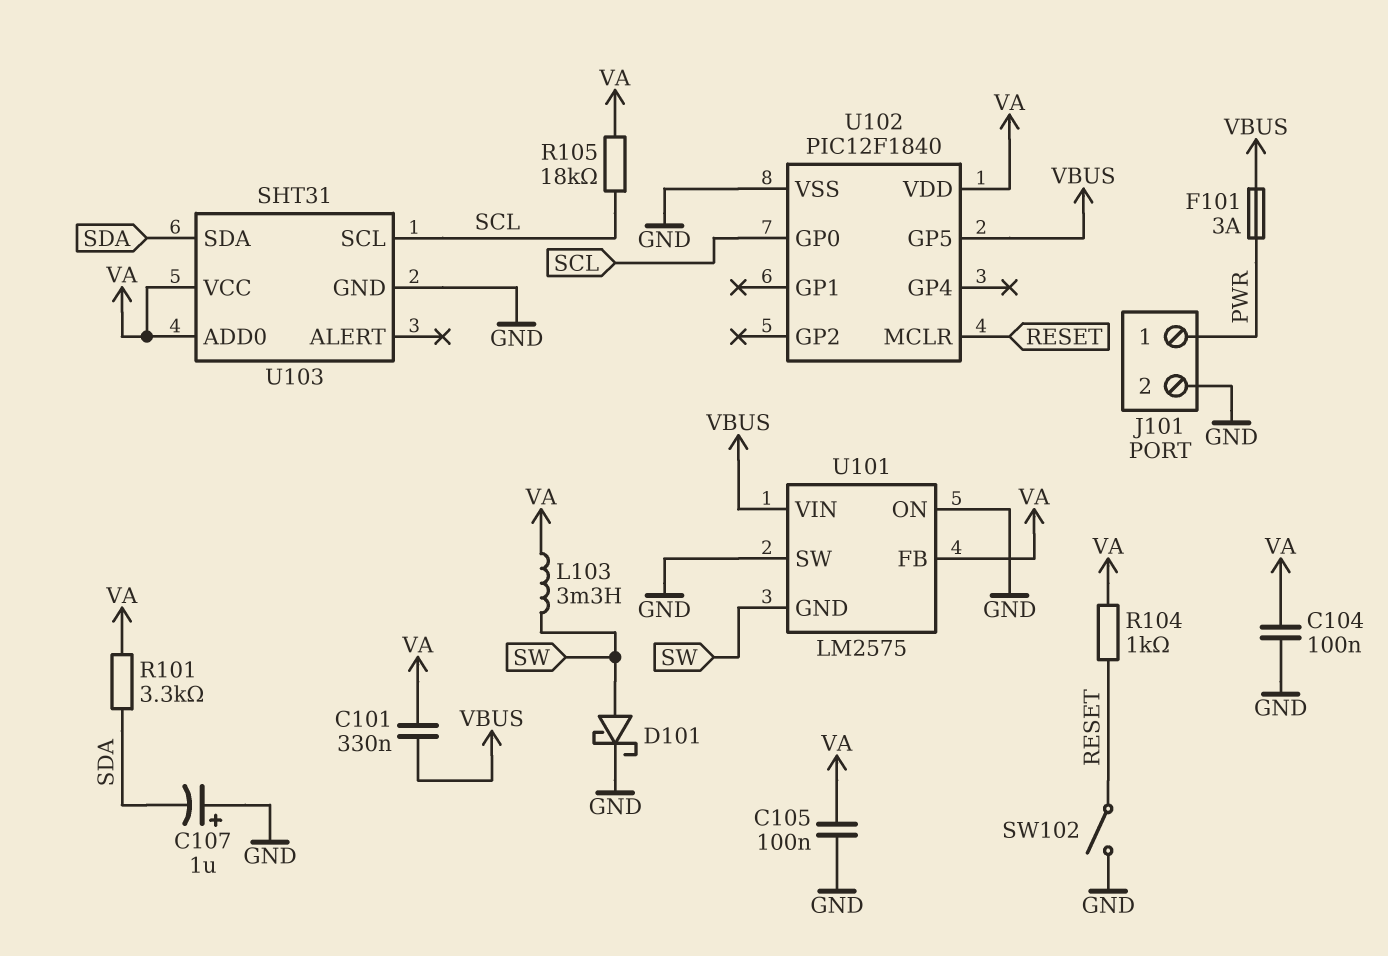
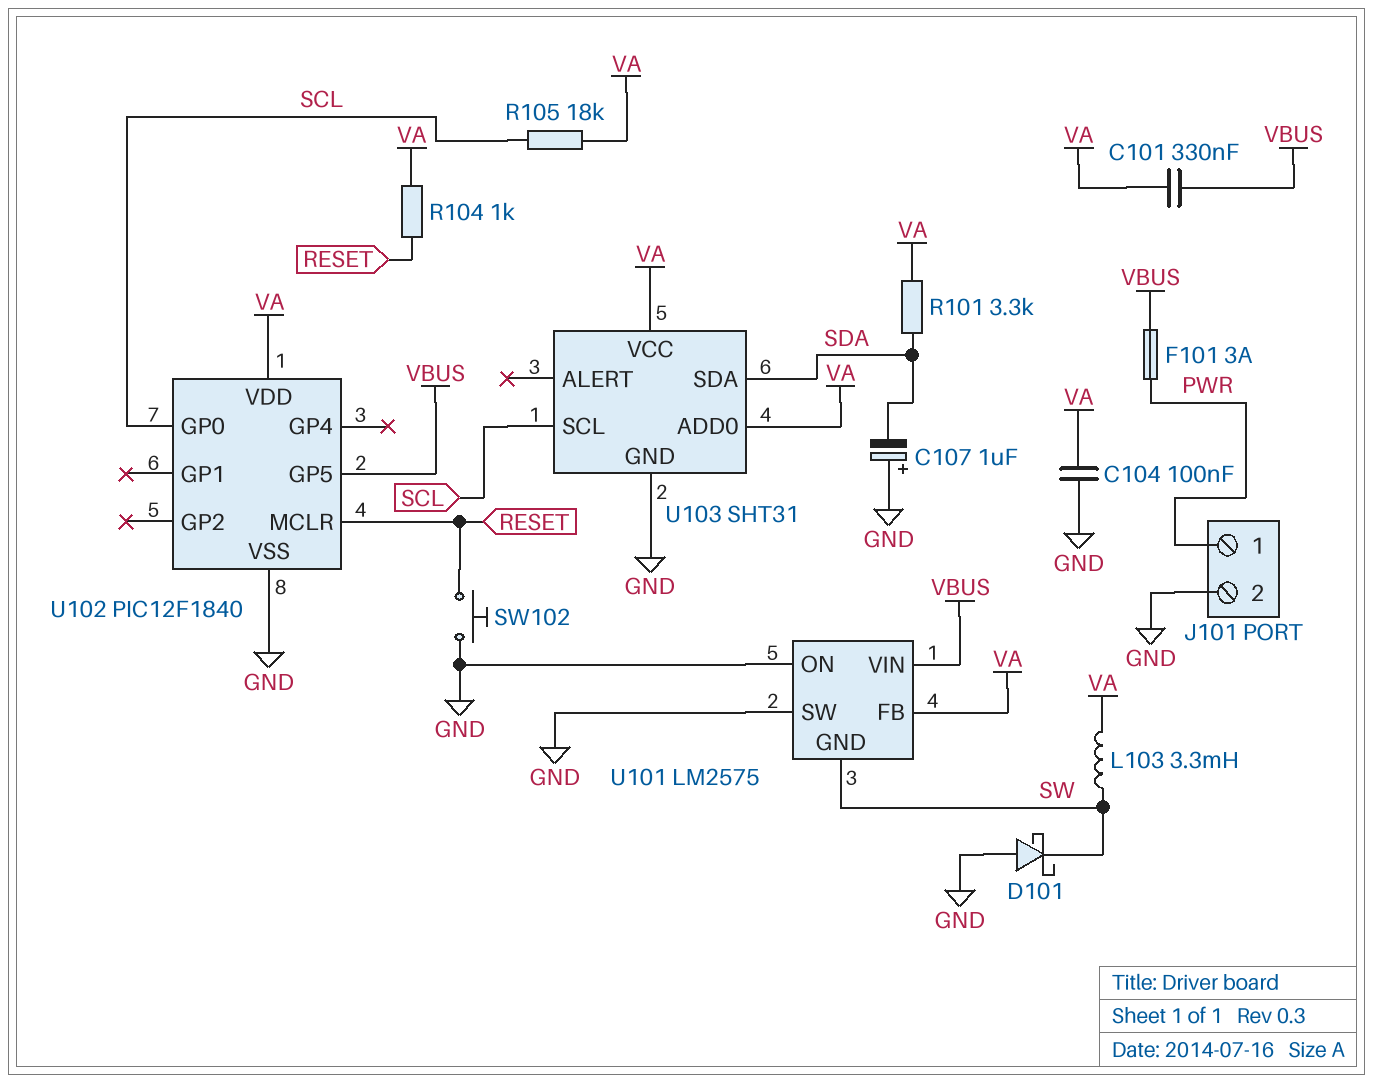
C105: 100nF (GND, VA) -> none
D101: schottky (A SW, K GND) -> schottky (A GND, K SW)
SW102: switch (GND, RESET) -> button (GND, RESET)

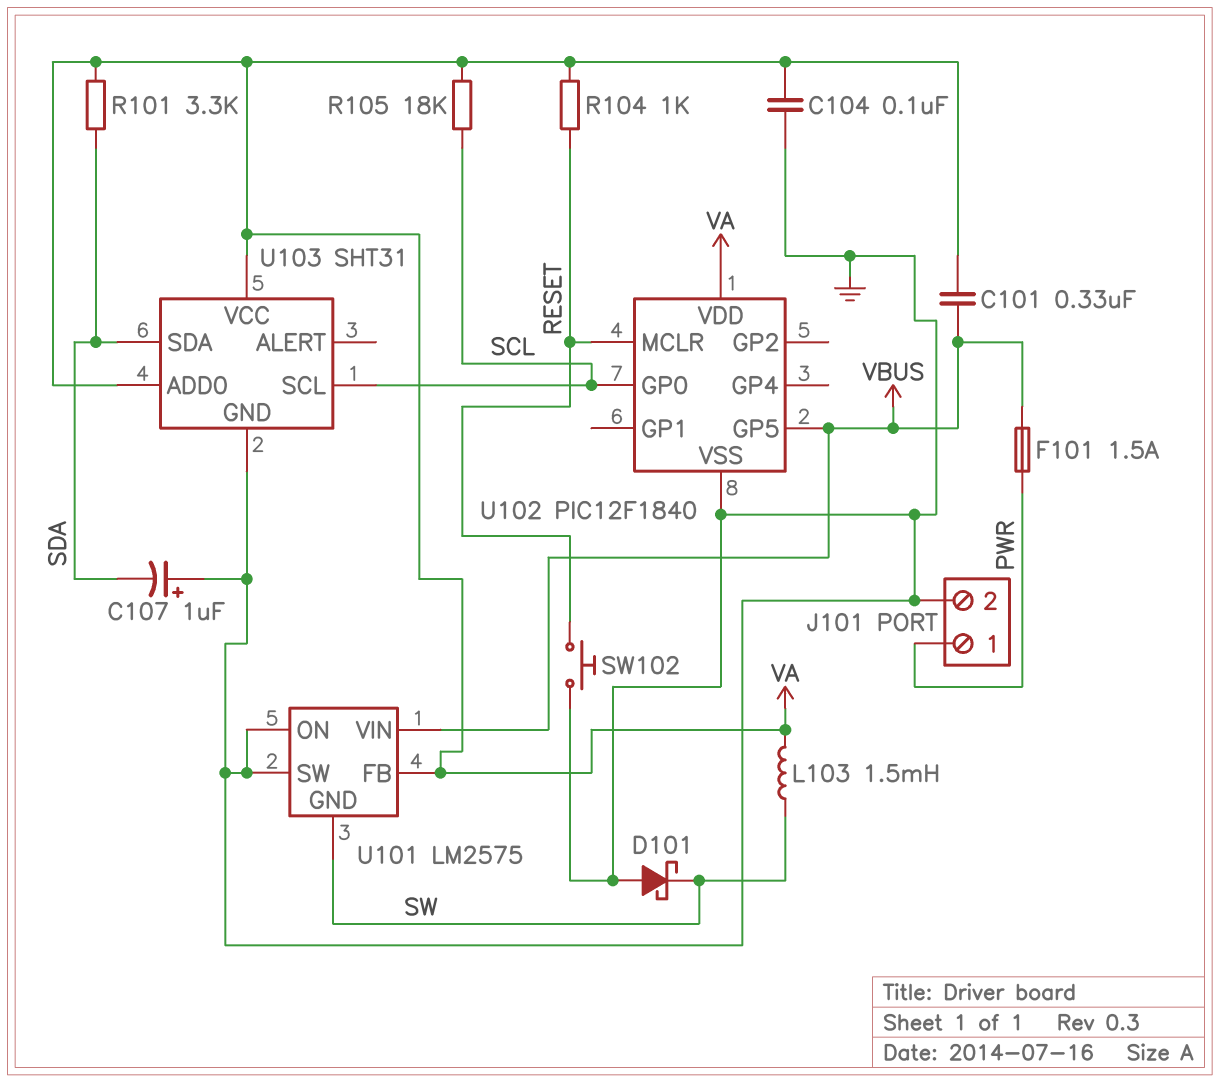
F101: 3A (PWR, VBUS) -> 1.5A (PWR, VBUS)
L103: 3.3mH (SW, VA) -> 1.5mH (SW, VA)

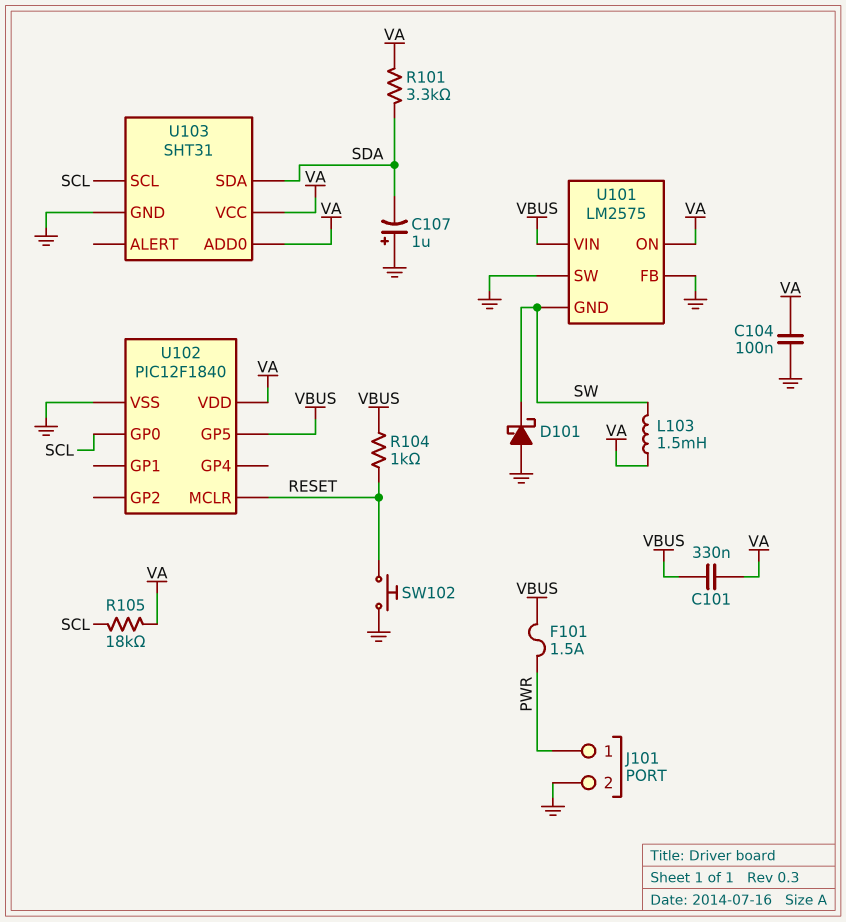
R104: 1k (RESET, VA) -> 1k (RESET, VBUS)
U101 pin FB: VA -> GND
U101 pin ON: GND -> VA

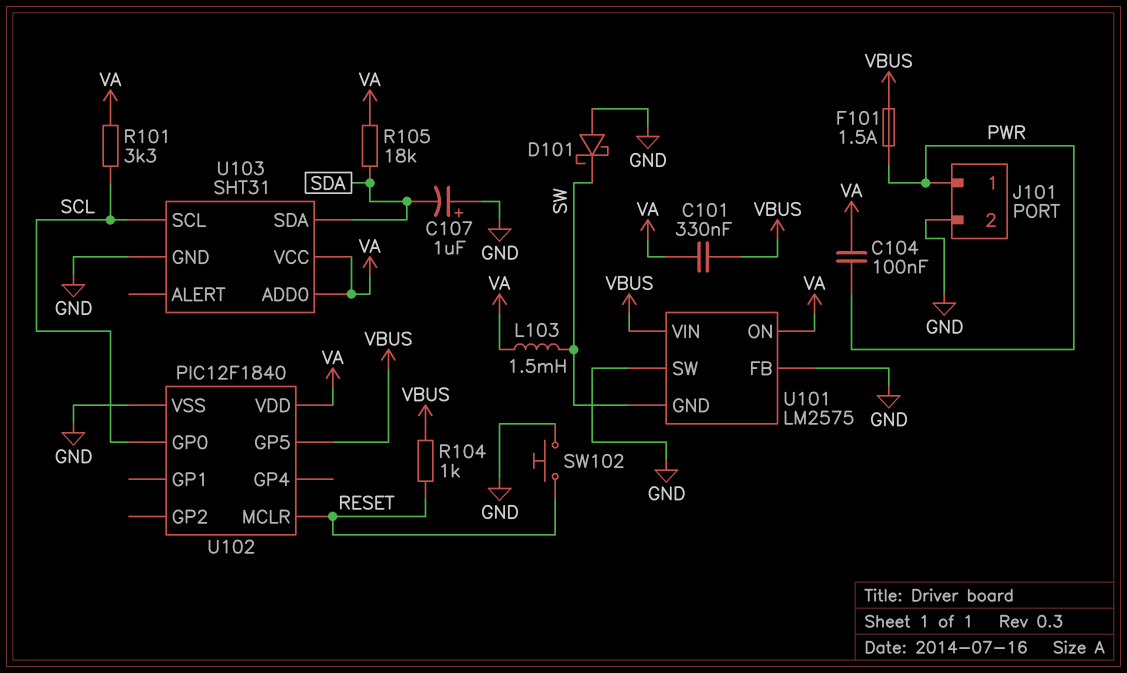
C104: 100nF (GND, VA) -> 100nF (PWR, VA)
R101: 3.3k (SDA, VA) -> 3.3k (SCL, VA)
R105: 18k (SCL, VA) -> 18k (SDA, VA)

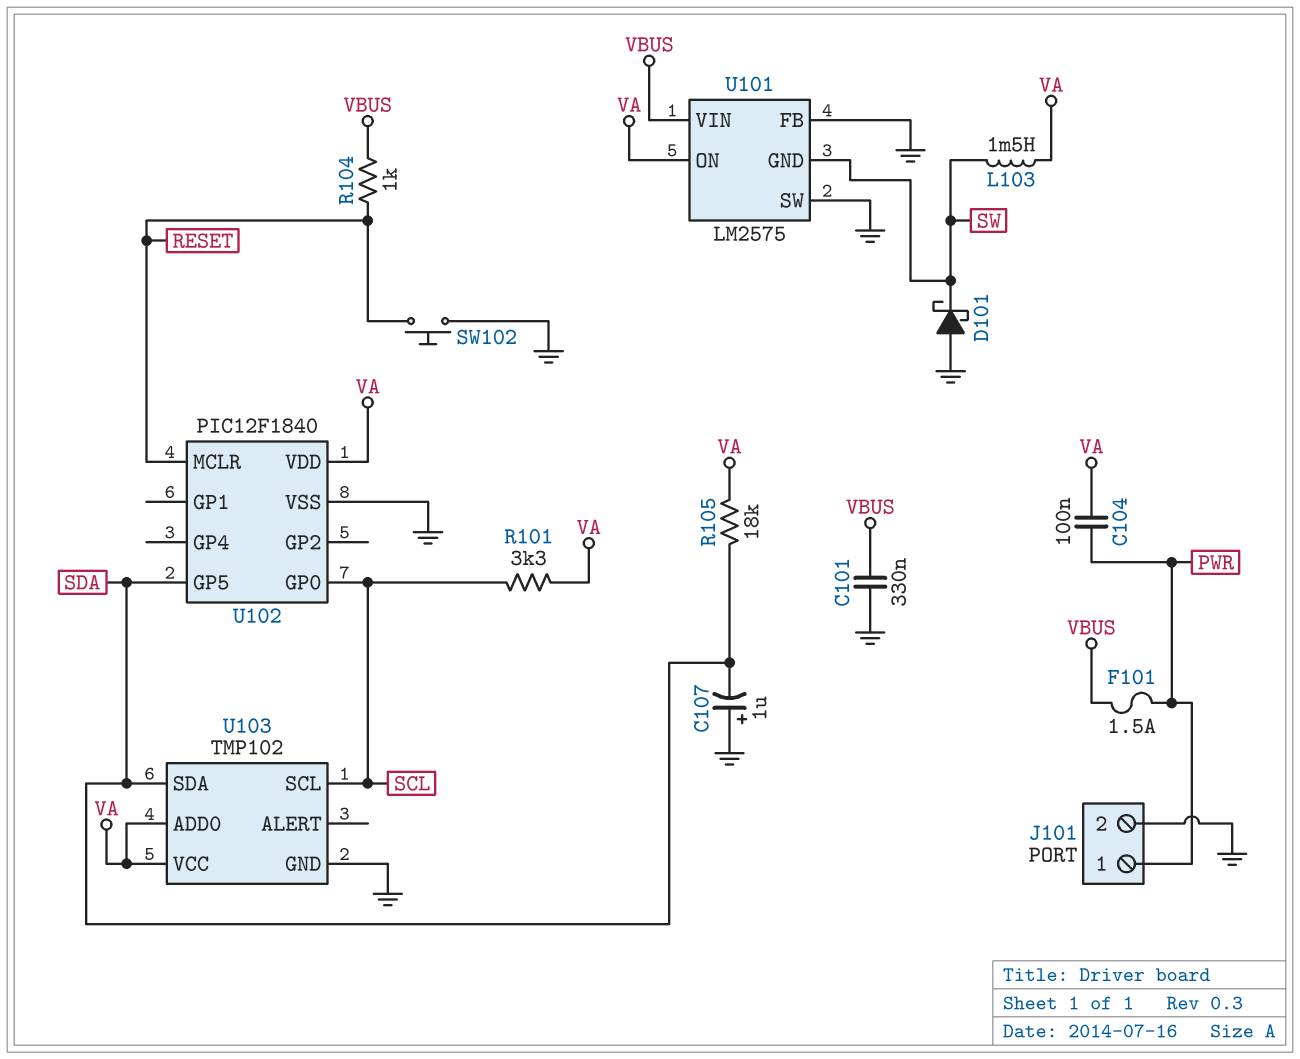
C101: 330nF (VA, VBUS) -> 330nF (GND, VBUS)
U102 pin GP5: VBUS -> SDA
U103: SHT31 -> TMP102

